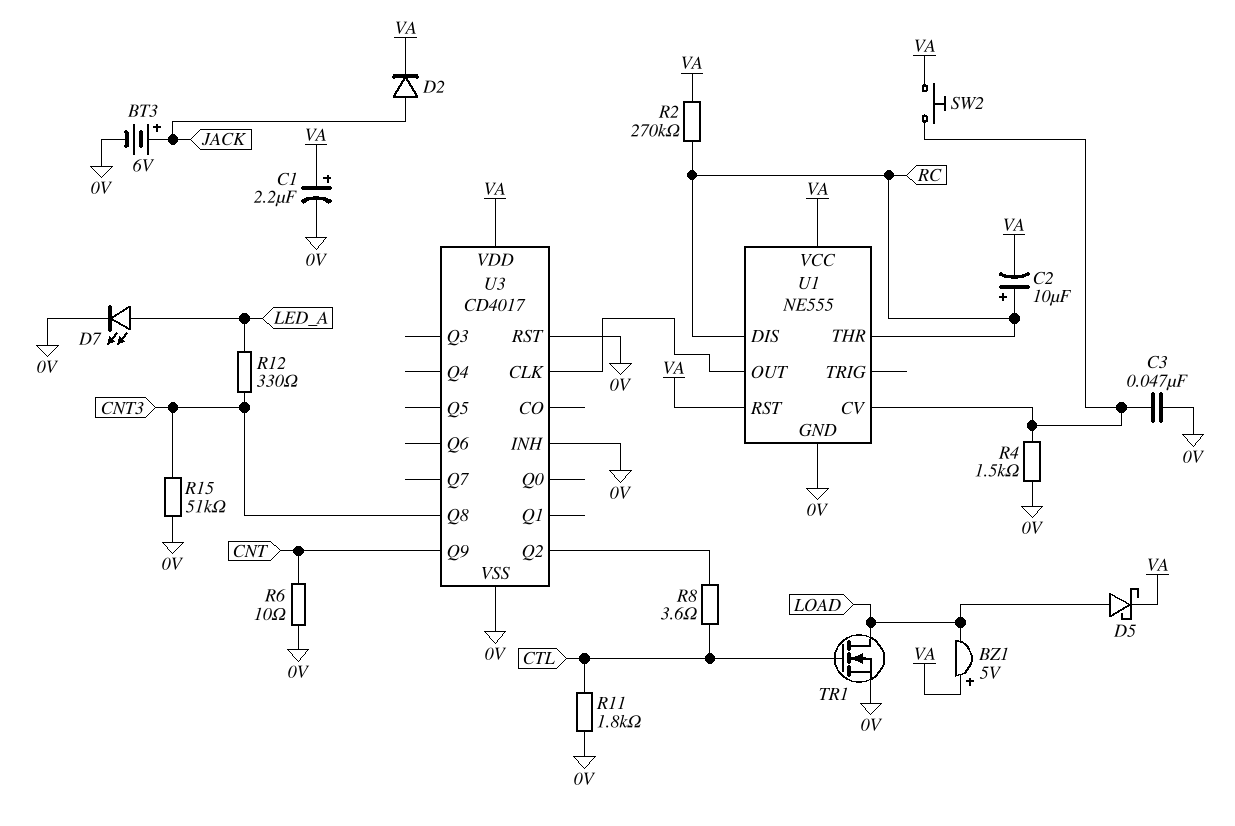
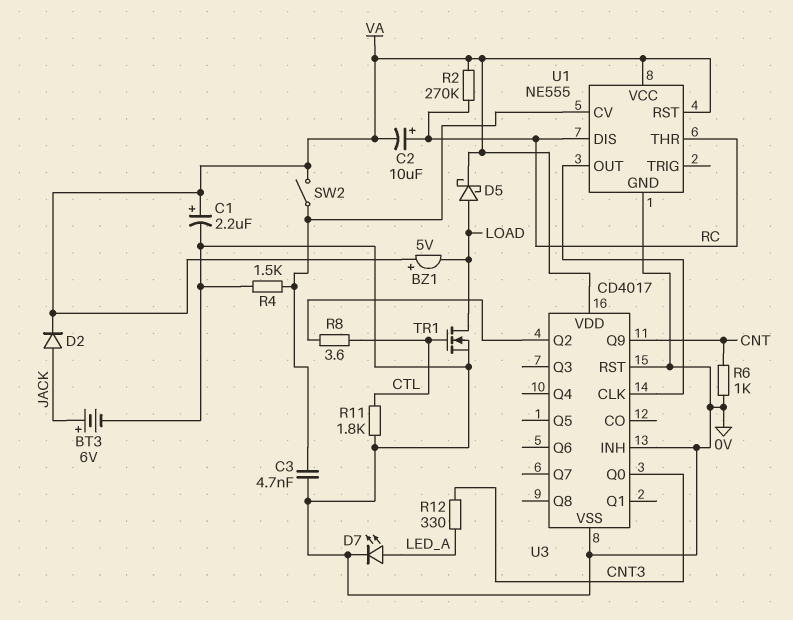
C3: 47nF (0V, U1/CV) -> 4.7nF (0V, U1/CV)
R6: 10 (0V, CNT) -> 1k (0V, CNT)
R15: 51k (0V, CNT3) -> none
SW2: button (U1/CV, VA) -> switch (U1/CV, VA)
U3 pin Q0: none -> CNT3
U3 pin Q8: CNT3 -> none

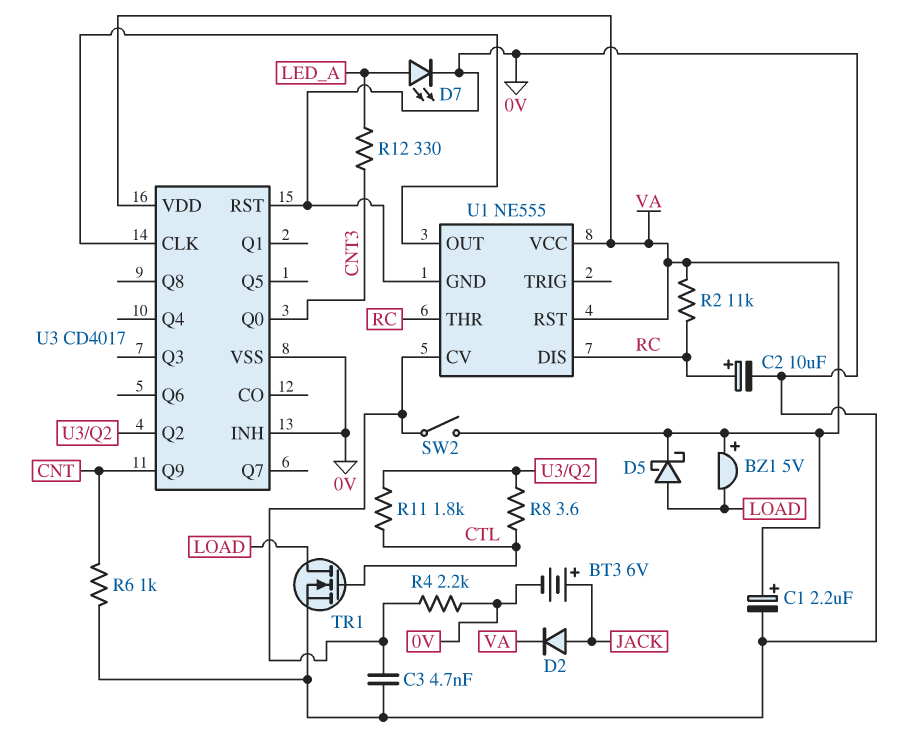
C2: 10uF (plus RC, minus VA) -> 10uF (plus RC, minus 0V)
R2: 270k (RC, VA) -> 11k (RC, VA)
R4: 1.5k (0V, U1/CV) -> 2.2k (0V, U1/CV)
R11: 1.8k (0V, CTL) -> 1.8k (CTL, U3/Q2)

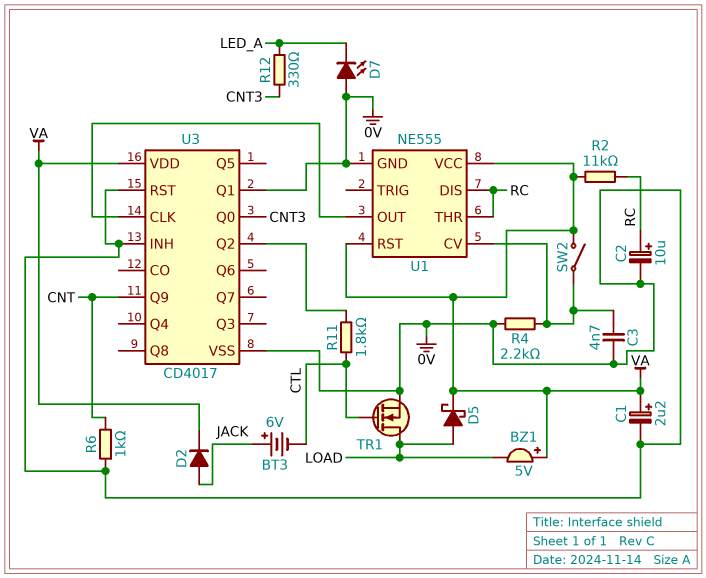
BT3: 6V (plus JACK, minus 0V) -> 6V (plus JACK, minus CTL)
D7: LED (A LED_A, K 0V) -> LED (A 0V, K LED_A)
R8: 3.6 (CTL, U3/Q2) -> none
U3 pin Q1: none -> 0V

